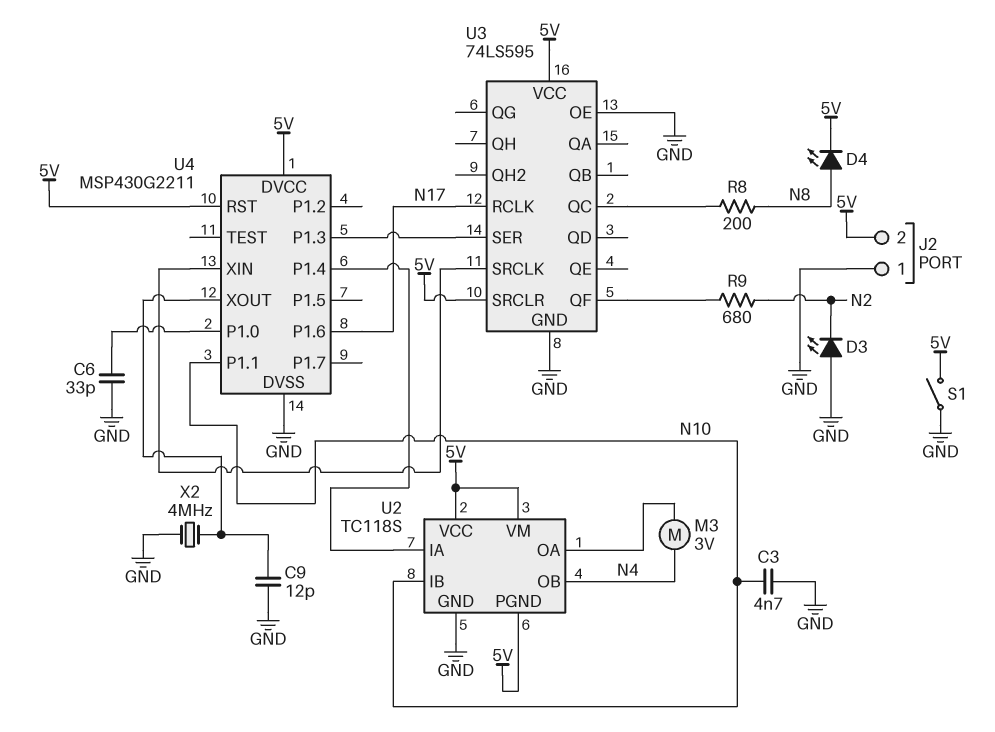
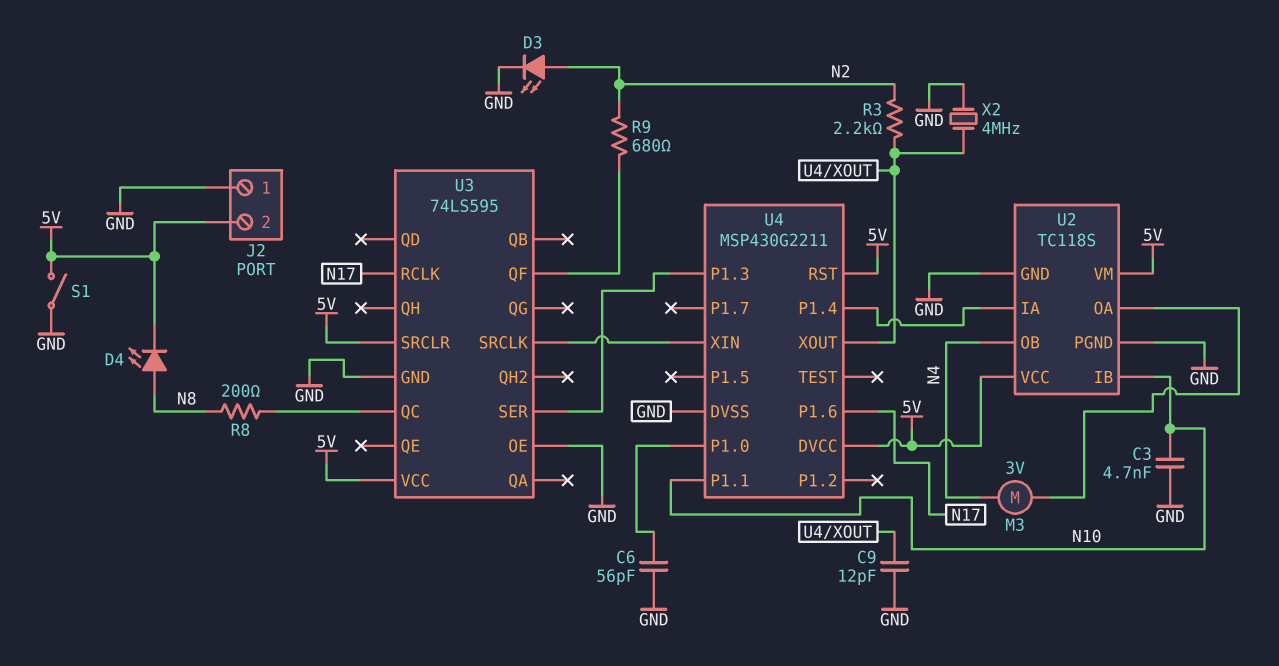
C6: 33pF (GND, U4/P1.0) -> 56pF (GND, U4/P1.0)
D3: LED (A GND, K N2) -> LED (A N2, K GND)
R3: none -> 2.2k (N2, U4/XOUT)
U2 pin PGND: 5V -> GND

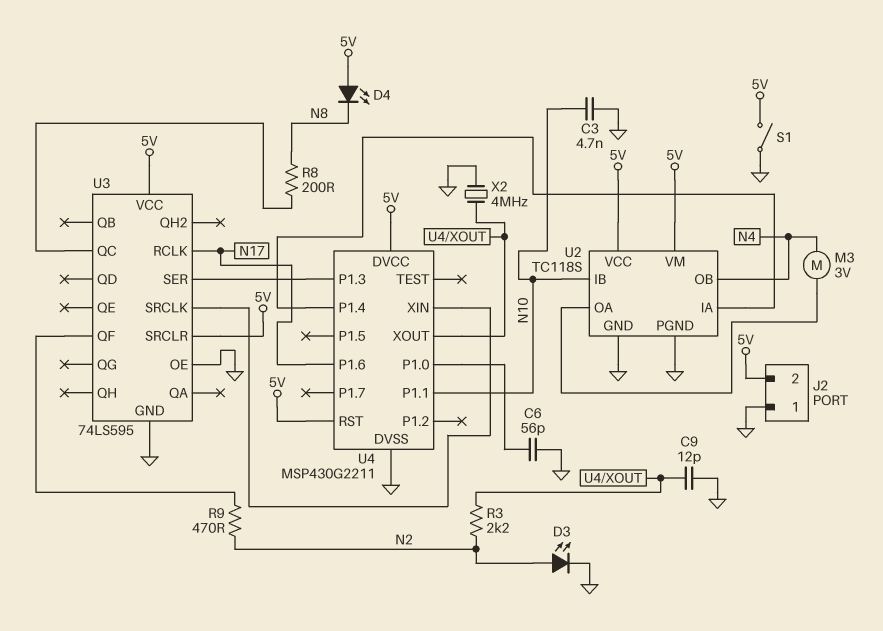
D4: LED (A N8, K 5V) -> LED (A 5V, K N8)
R9: 680 (N2, U3/QF) -> 470 (N2, U3/QF)

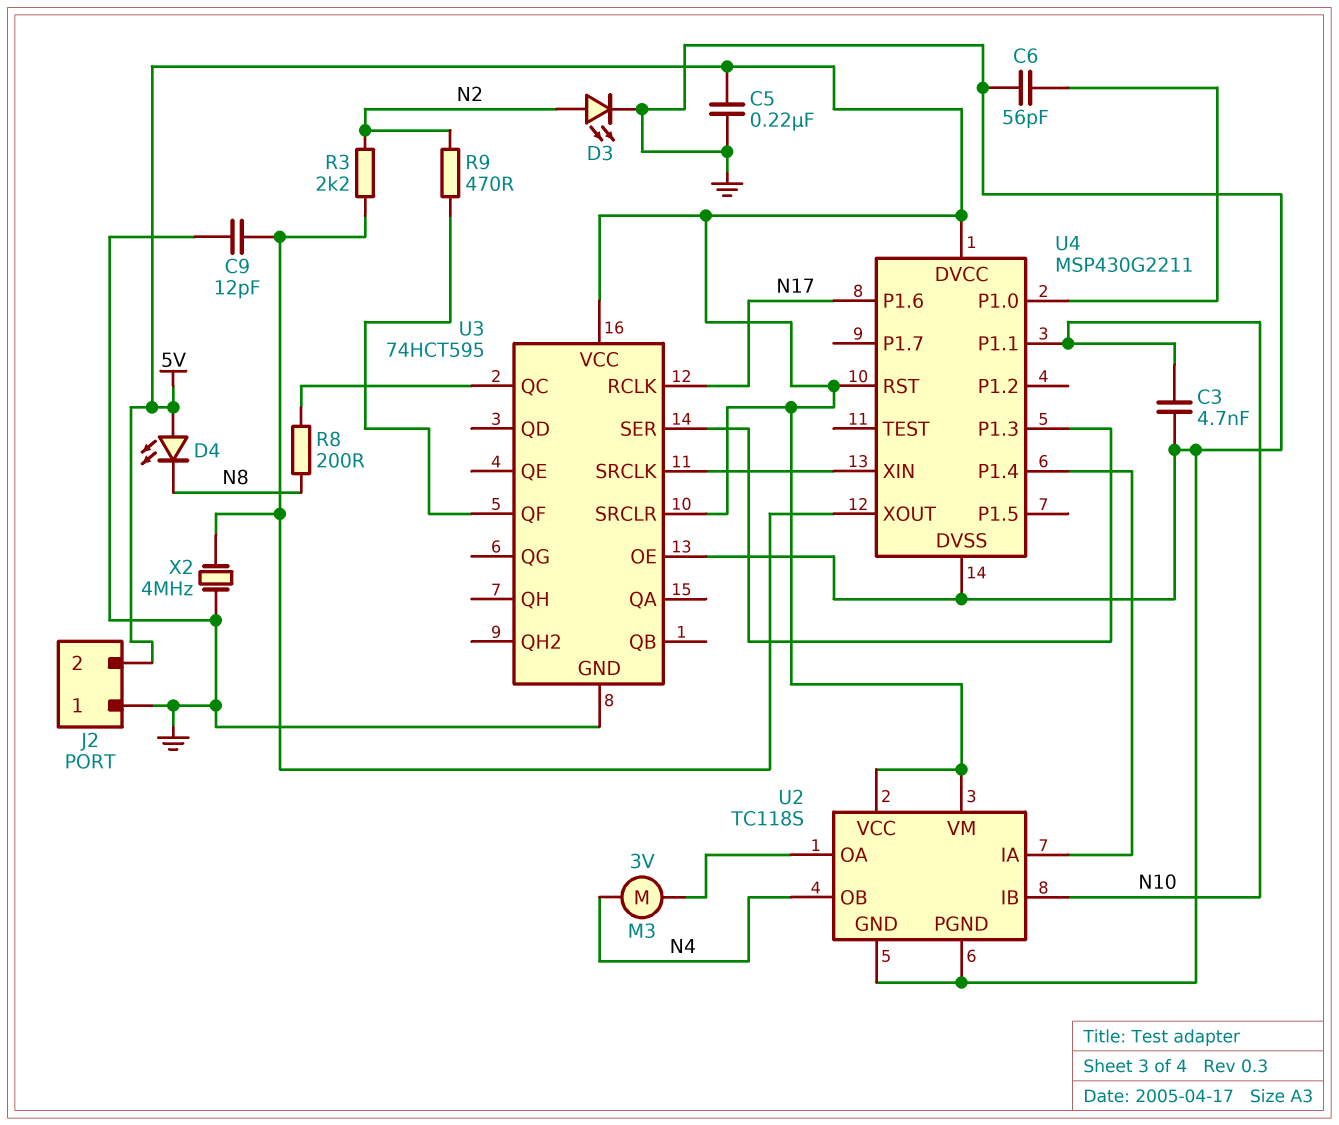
C5: none -> 220nF (5V, GND)
S1: switch (5V, GND) -> none
U3: 74LS595 -> 74HCT595

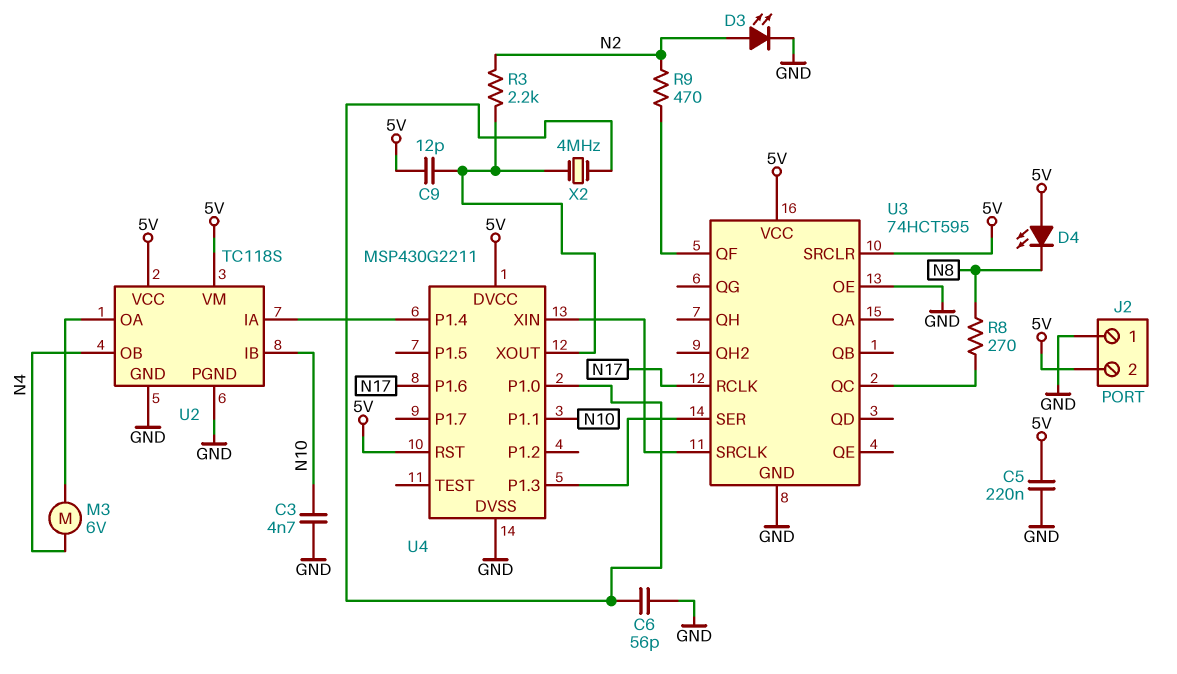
C9: 12pF (GND, U4/XOUT) -> 12pF (5V, U4/XOUT)
M3: motor 3V (N4, U2/OA) -> motor 6V (N4, U2/OA)
R8: 200 (N8, U3/QC) -> 270 (N8, U3/QC)
X2: 4MHz (GND, U4/XOUT) -> 4MHz (U4/P1.0, U4/XOUT)

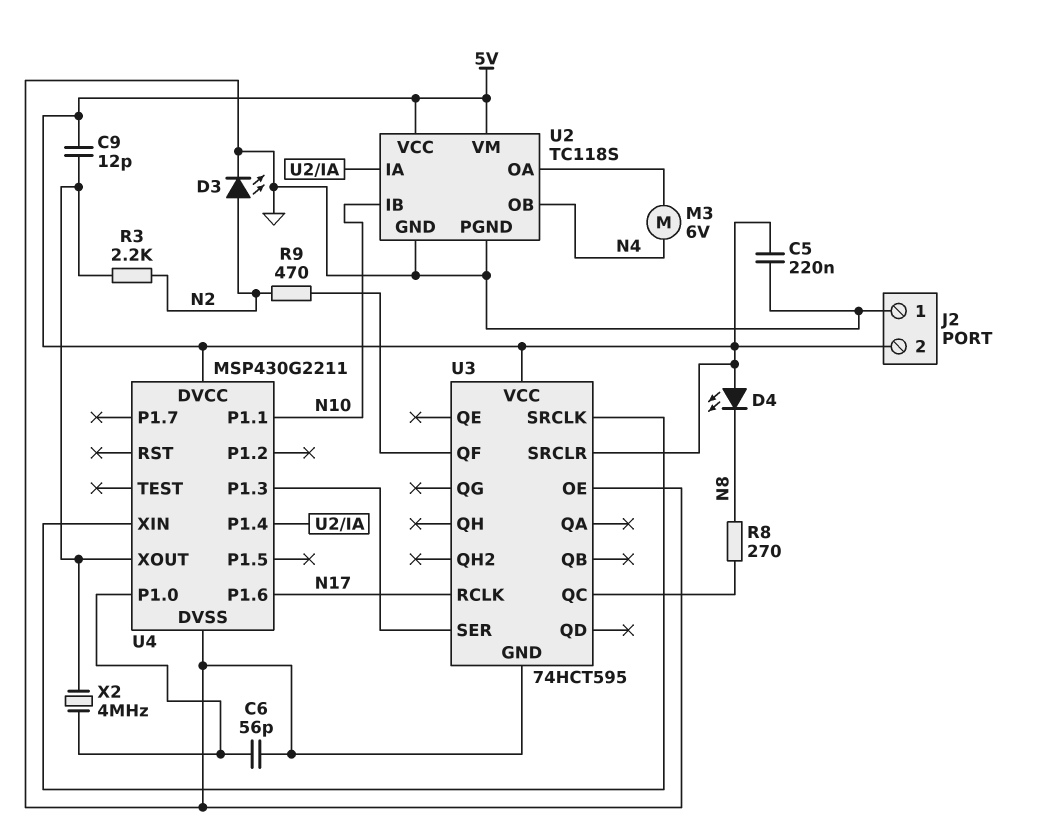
C3: 4.7nF (GND, N10) -> none
U4 pin RST: 5V -> none

